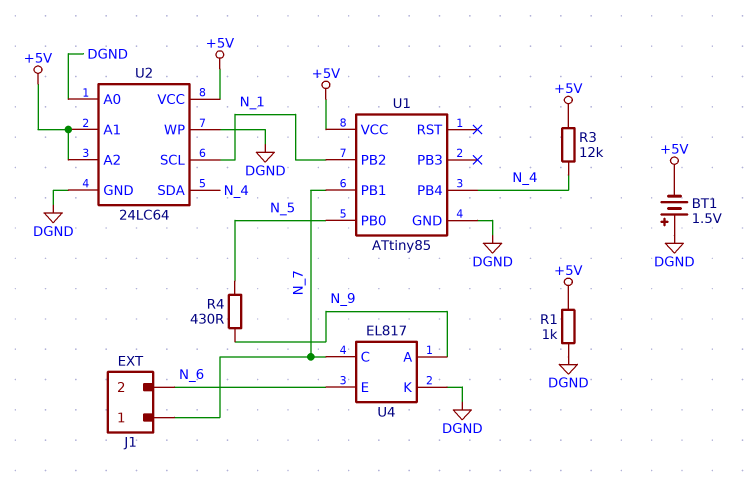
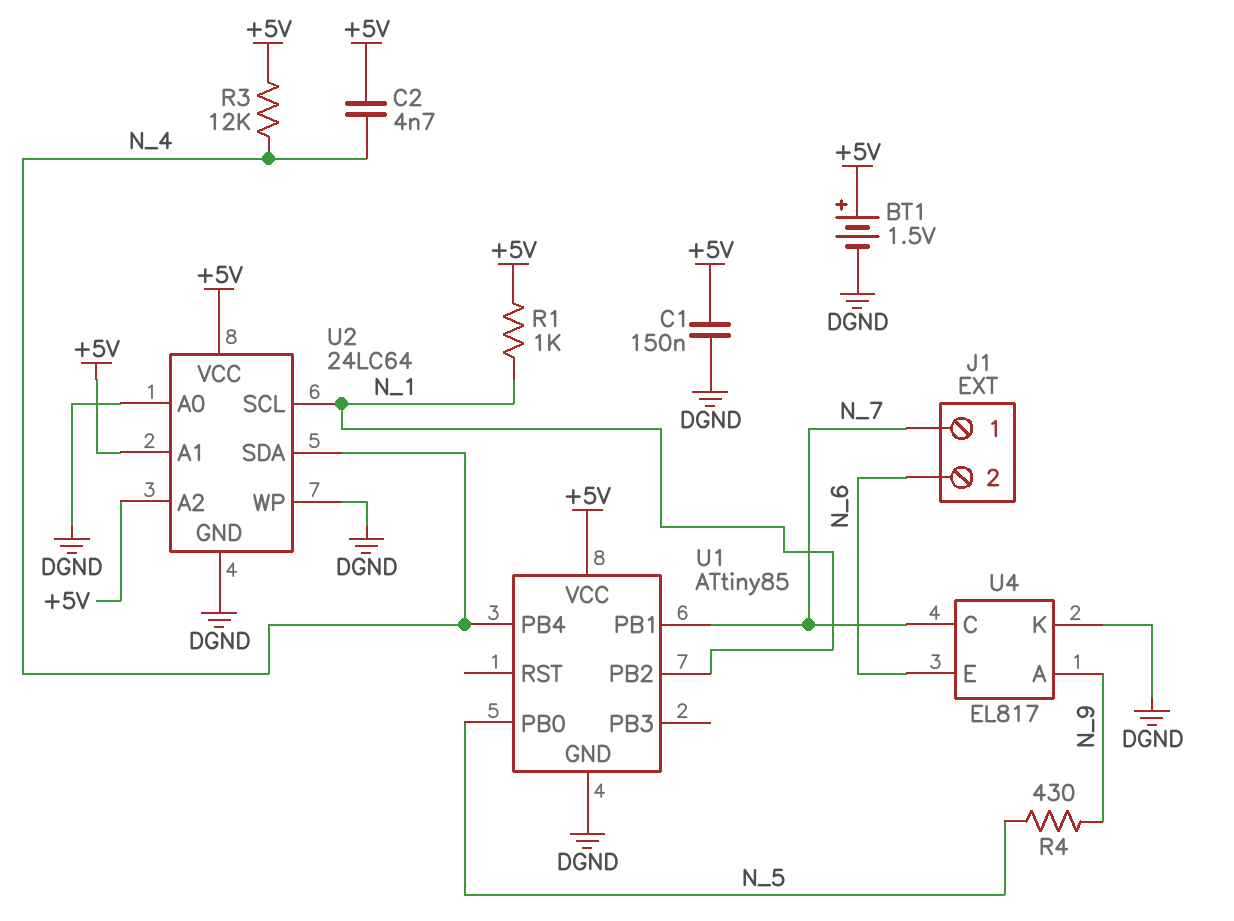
BT1: 1.5V (plus DGND, minus +5V) -> 1.5V (plus +5V, minus DGND)
C1: none -> 150nF (+5V, DGND)
C2: none -> 4.7nF (+5V, N_4)
R1: 1k (+5V, DGND) -> 1k (+5V, N_1)

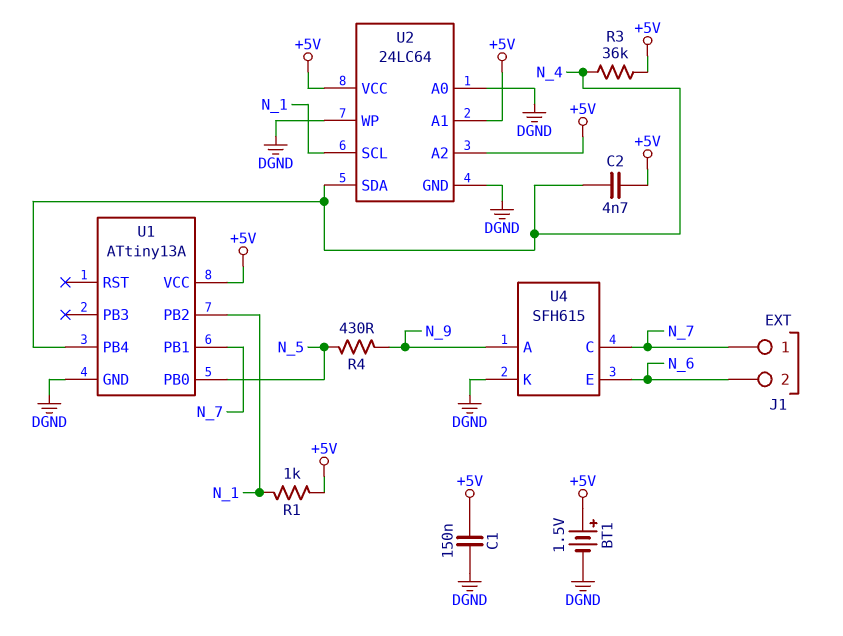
R3: 12k (+5V, N_4) -> 36k (+5V, N_4)
U1: ATtiny85 -> ATtiny13A
U4: EL817 -> SFH615

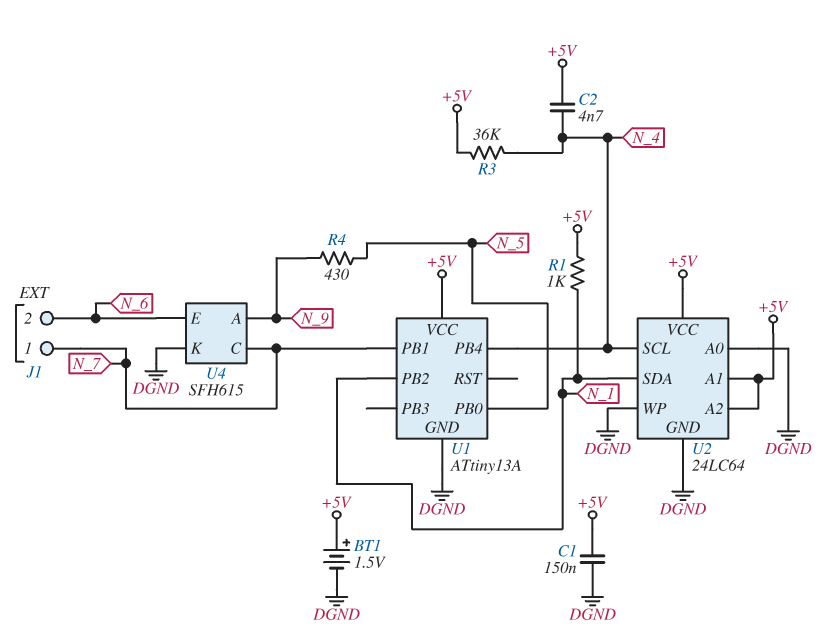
U2 pin SCL: N_1 -> N_4
U2 pin SDA: N_4 -> N_1

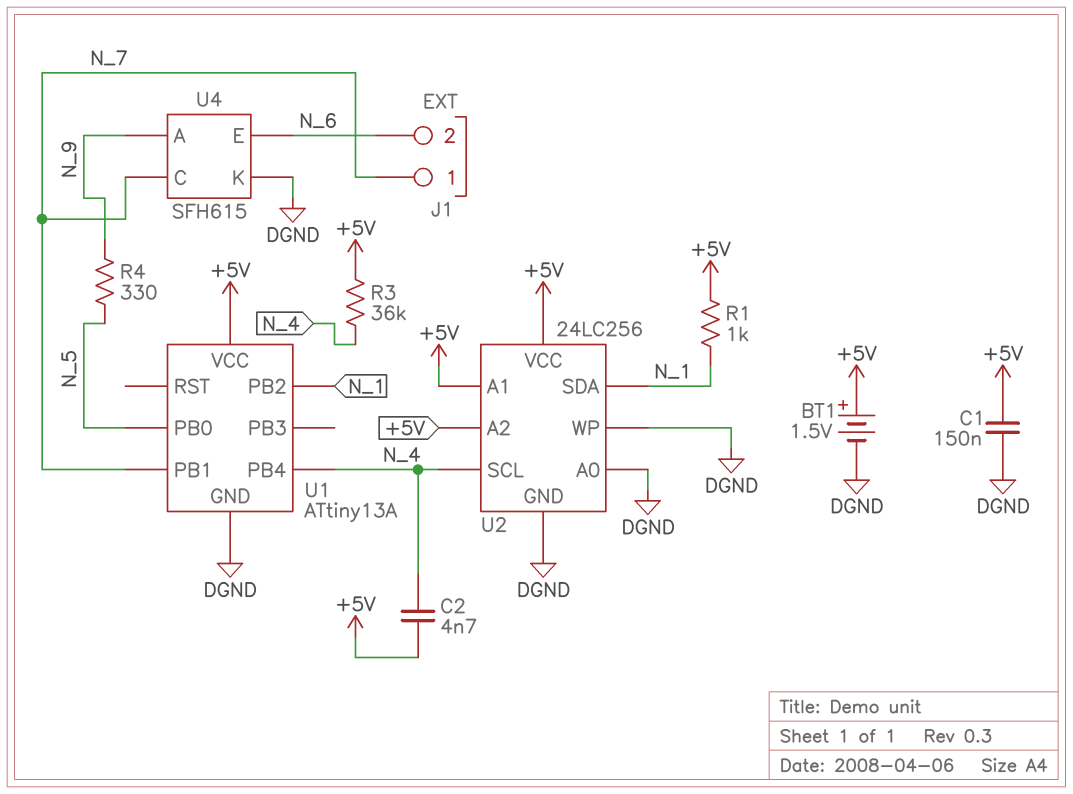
R4: 430 (N_5, N_9) -> 330 (N_5, N_9)
U2: 24LC64 -> 24LC256

